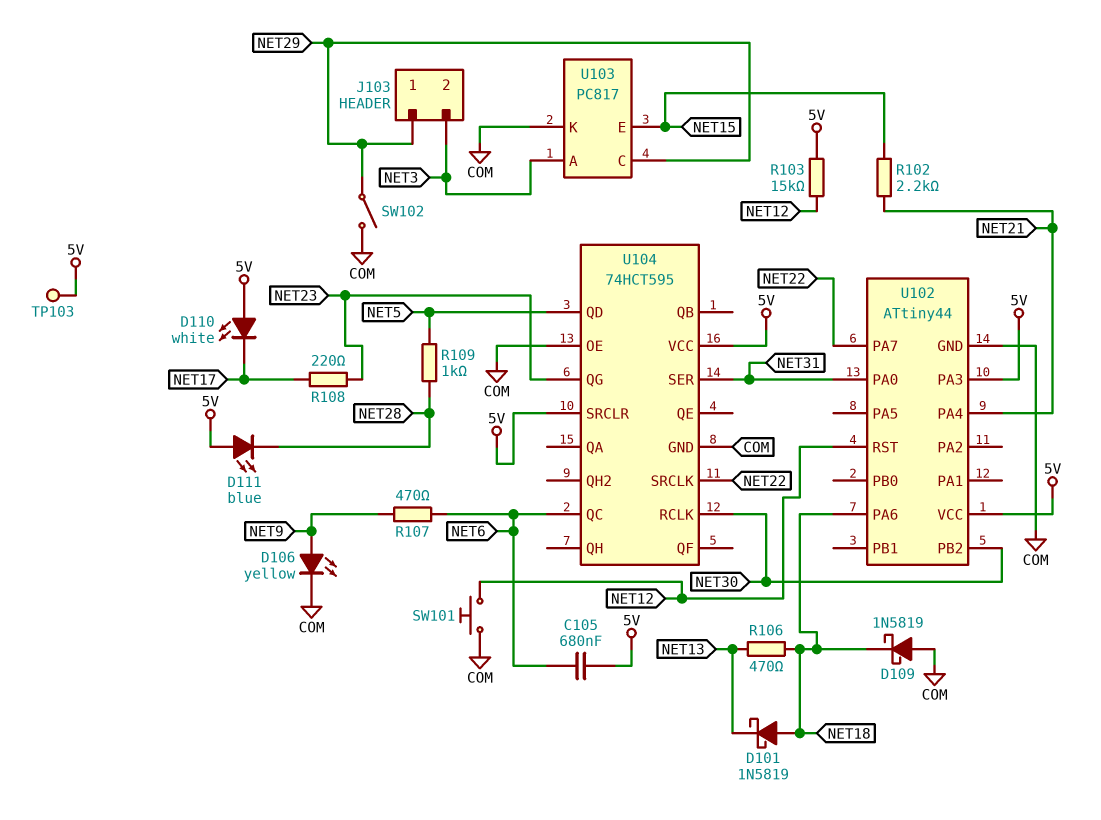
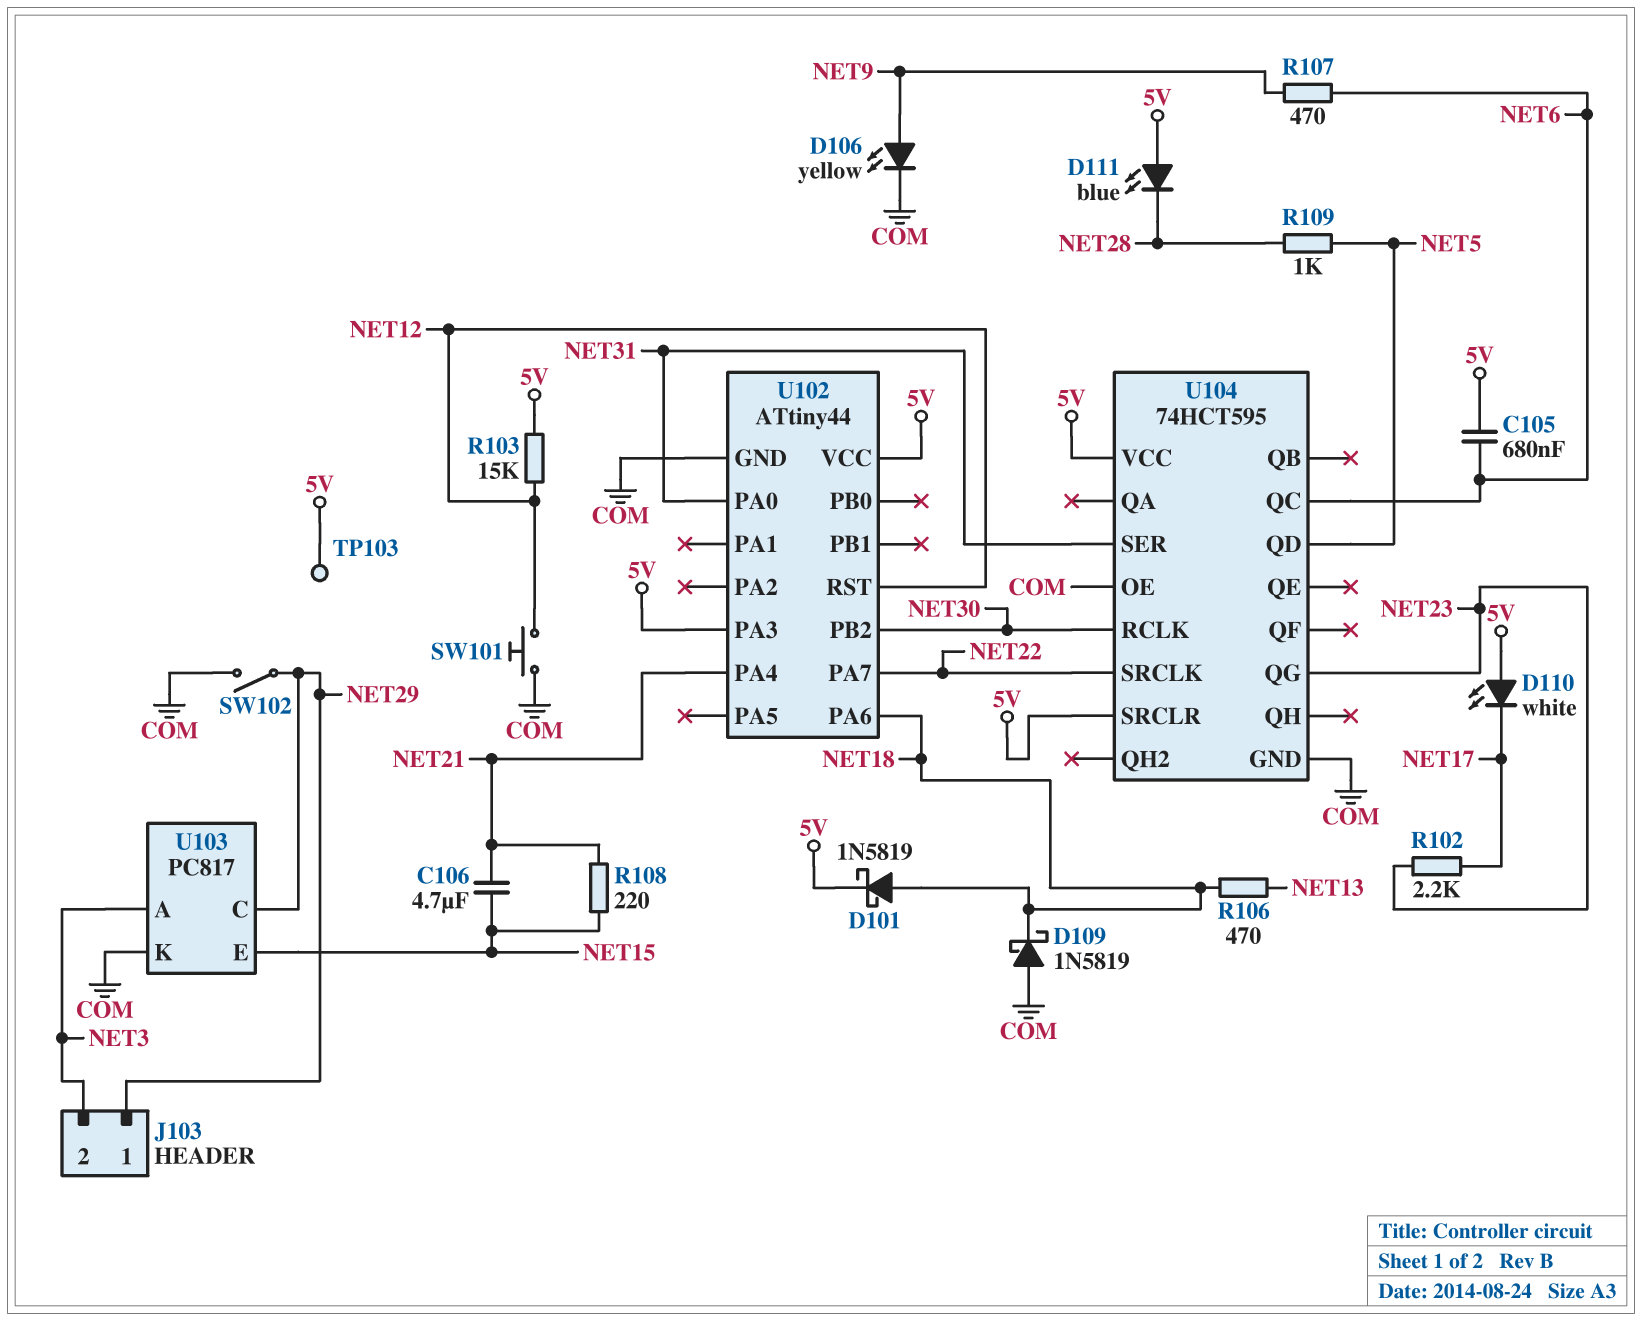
C106: none -> 4.7uF (NET15, NET21)
D101: schottky 1N5819 (A NET18, K NET13) -> schottky 1N5819 (A NET18, K 5V)
R102: 2.2k (NET15, NET21) -> 2.2k (NET17, NET23)
R108: 220 (NET17, NET23) -> 220 (NET15, NET21)

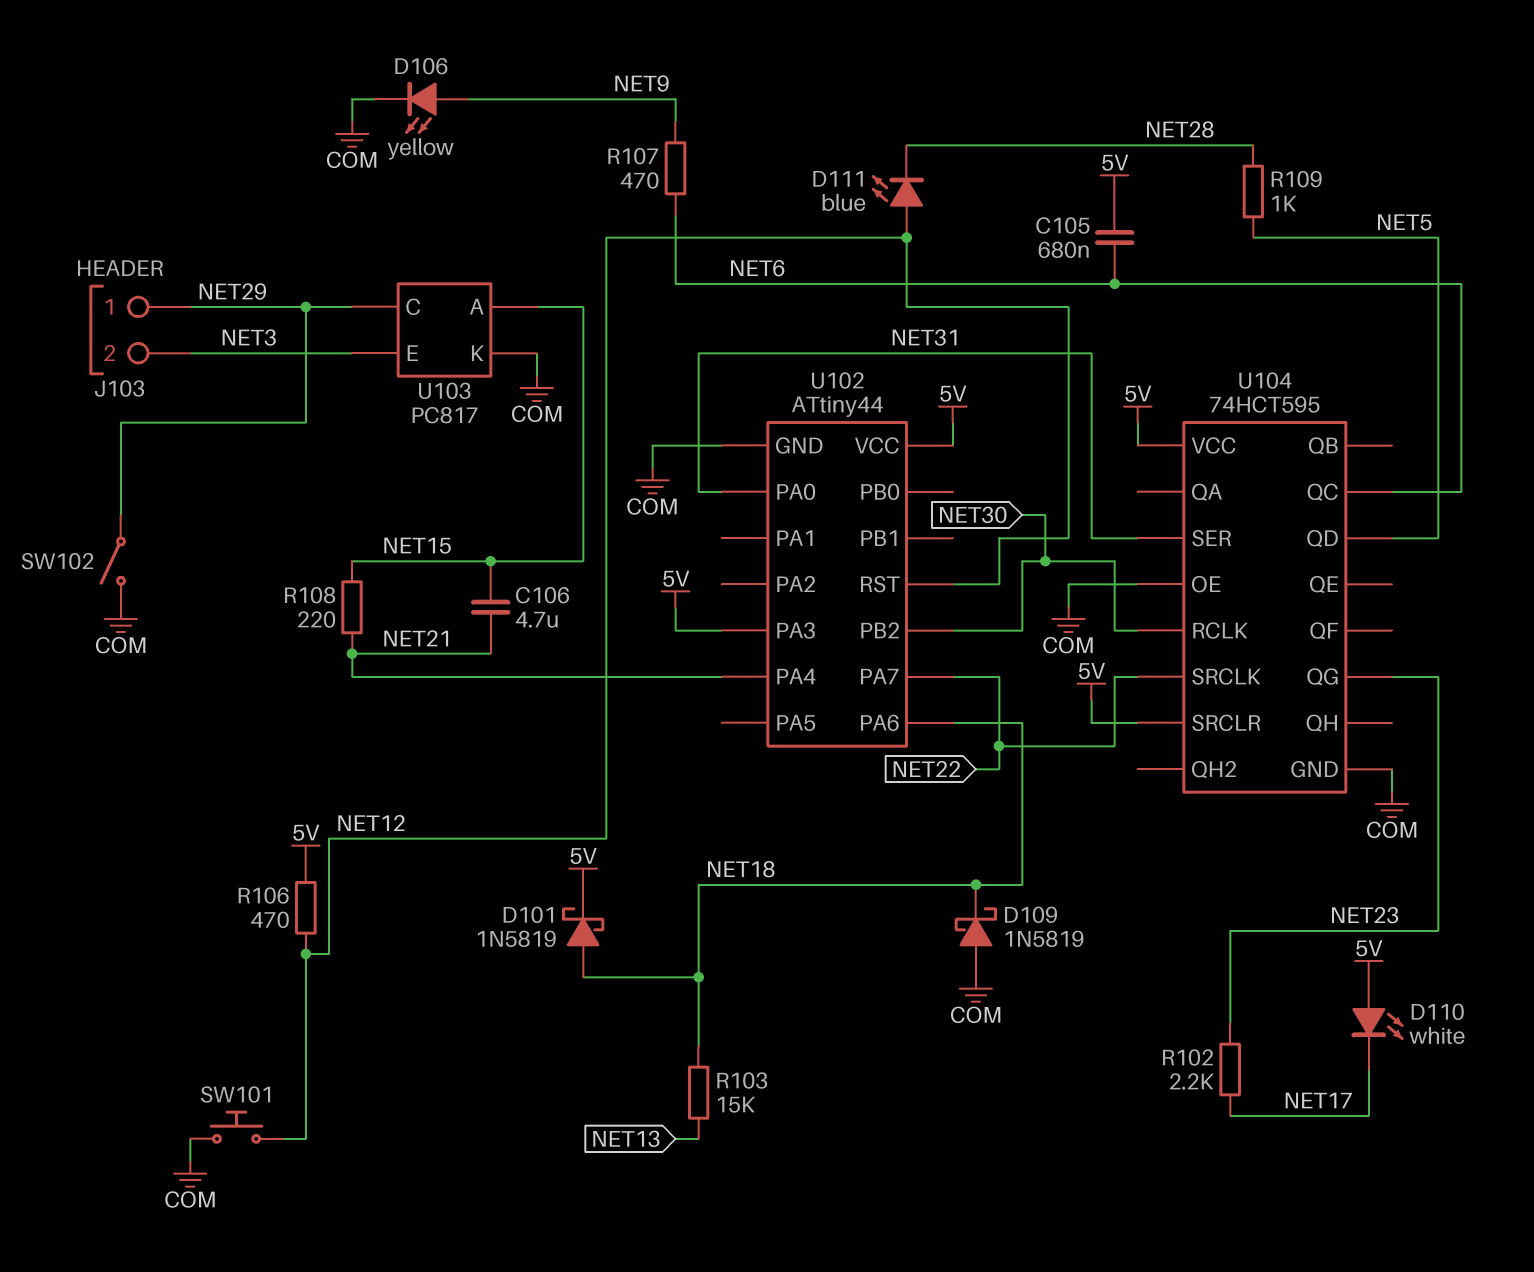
D111: LED blue (A 5V, K NET28) -> LED blue (A NET12, K NET28)
R103: 15k (5V, NET12) -> 15k (NET13, NET18)
R106: 470 (NET13, NET18) -> 470 (5V, NET12)
TP103: test point (5V) -> none
U103 pin A: NET3 -> NET15
U103 pin E: NET15 -> NET3

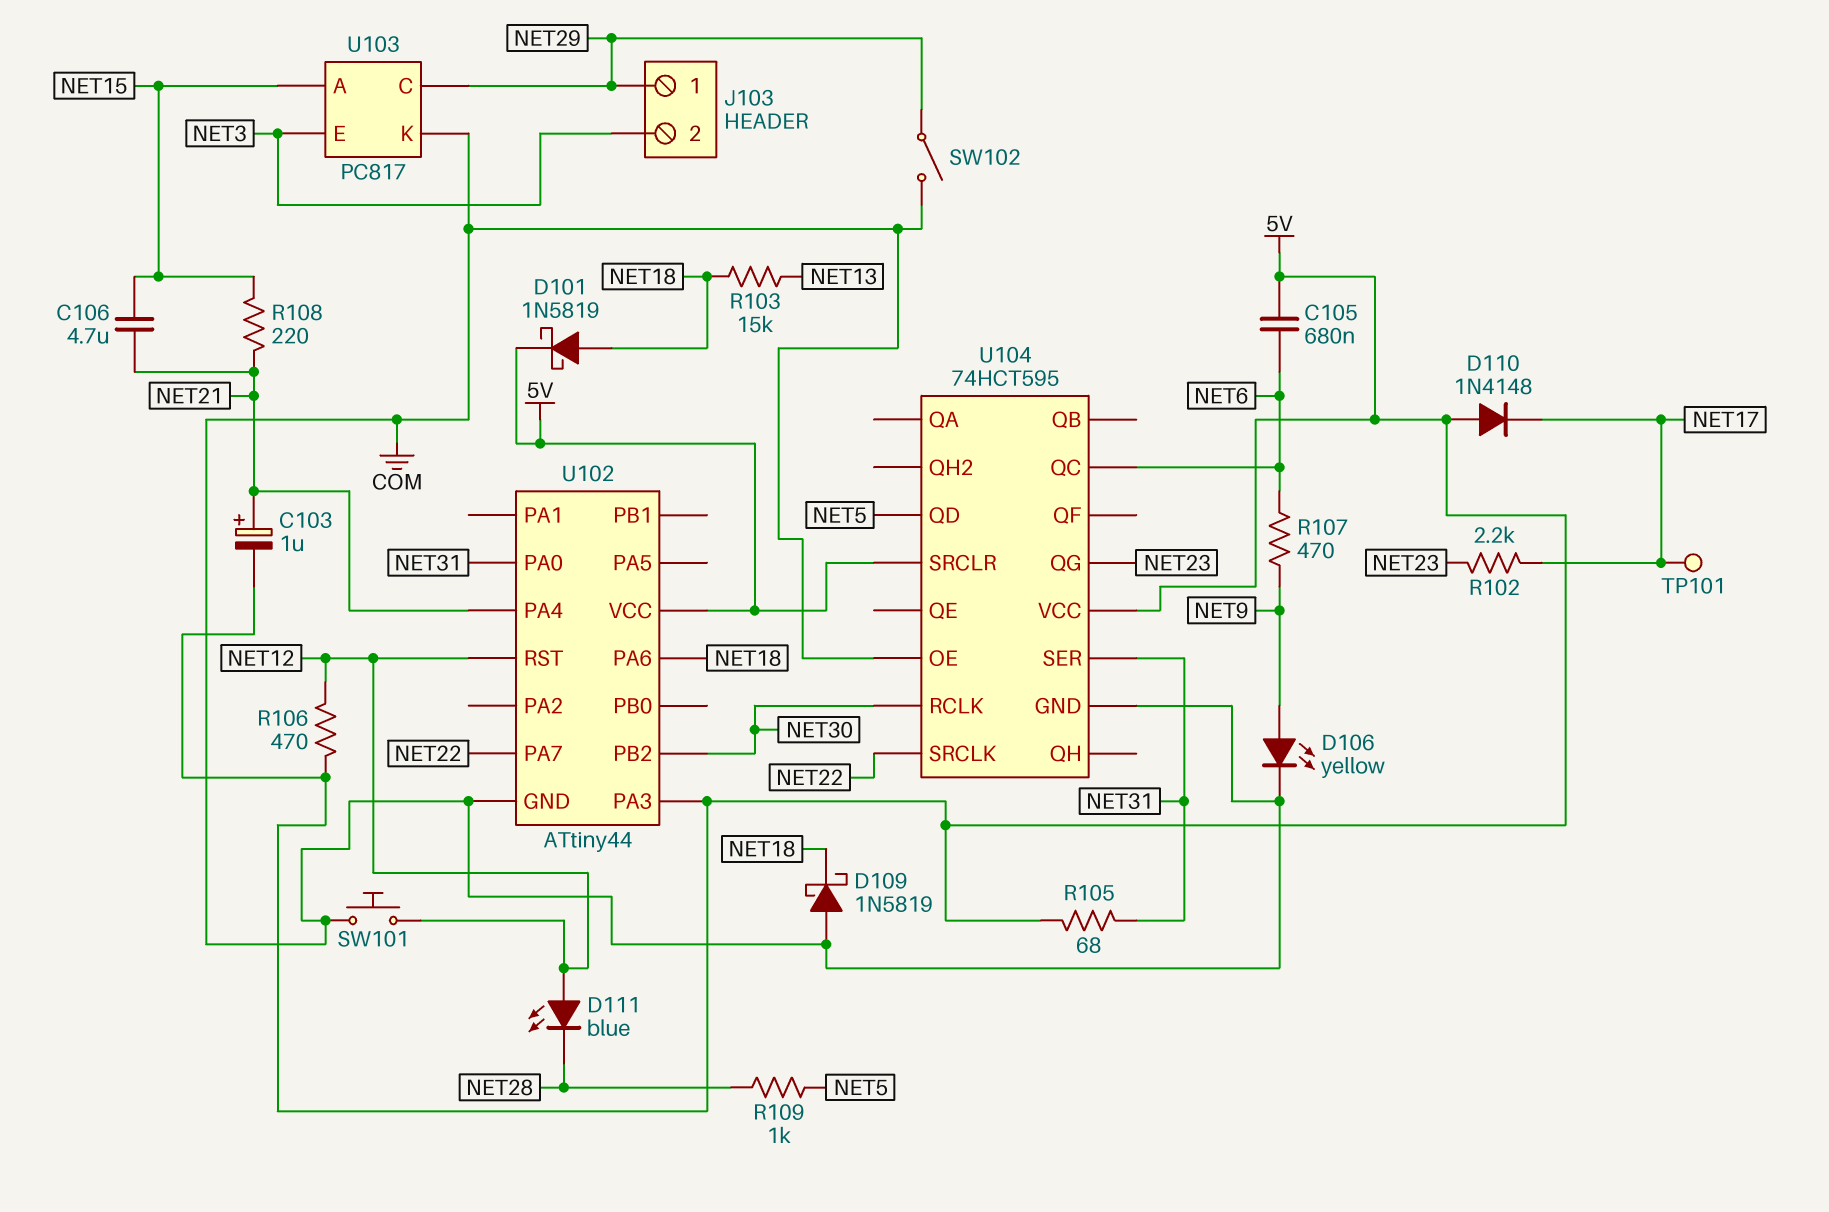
C103: none -> 1uF (plus NET21, minus 5V)
D110: LED white (A 5V, K NET17) -> diode 1N4148 (A 5V, K NET17)
R105: none -> 68 (5V, NET31)
TP101: none -> test point (NET17)

